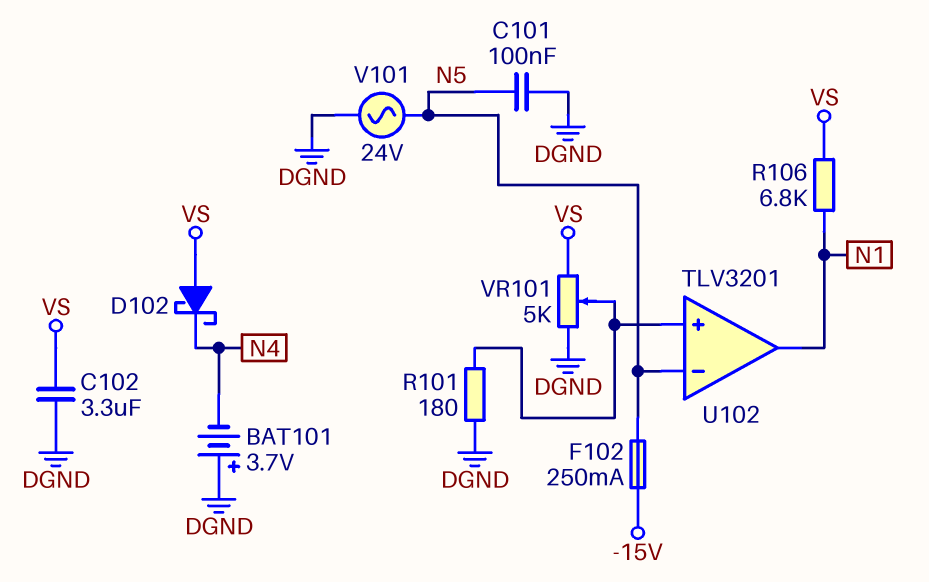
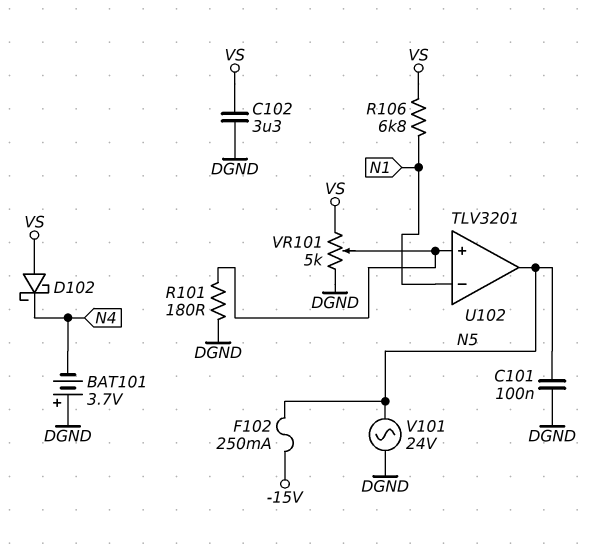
U102 pin in-: N5 -> N1
U102 pin out: N1 -> N5

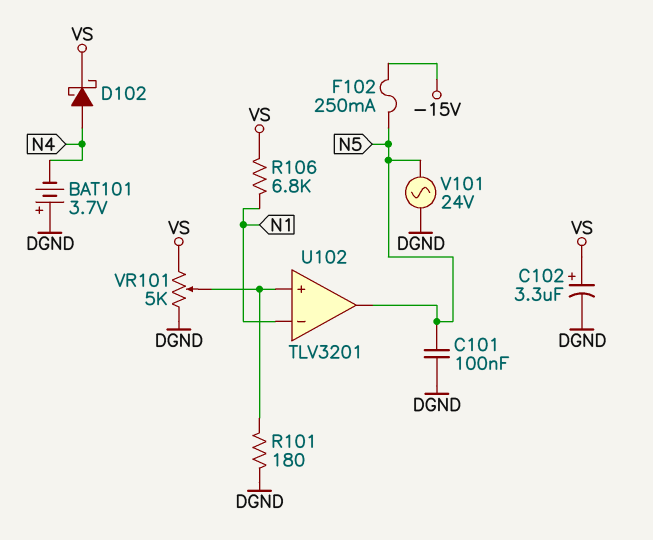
C102: 3.3uF (DGND, VS) -> 3.3uF (plus VS, minus DGND)
D102: schottky (A VS, K N4) -> schottky (A N4, K VS)

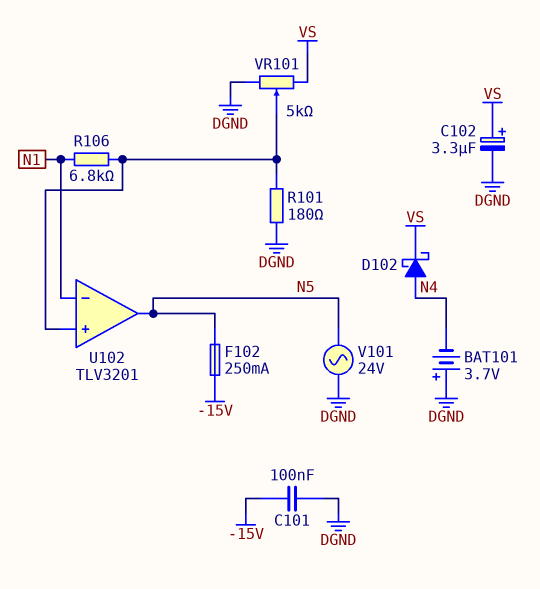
C101: 100nF (DGND, N5) -> 100nF (-15V, DGND)
R106: 6.8k (N1, VS) -> 6.8k (N1, U102/in+)

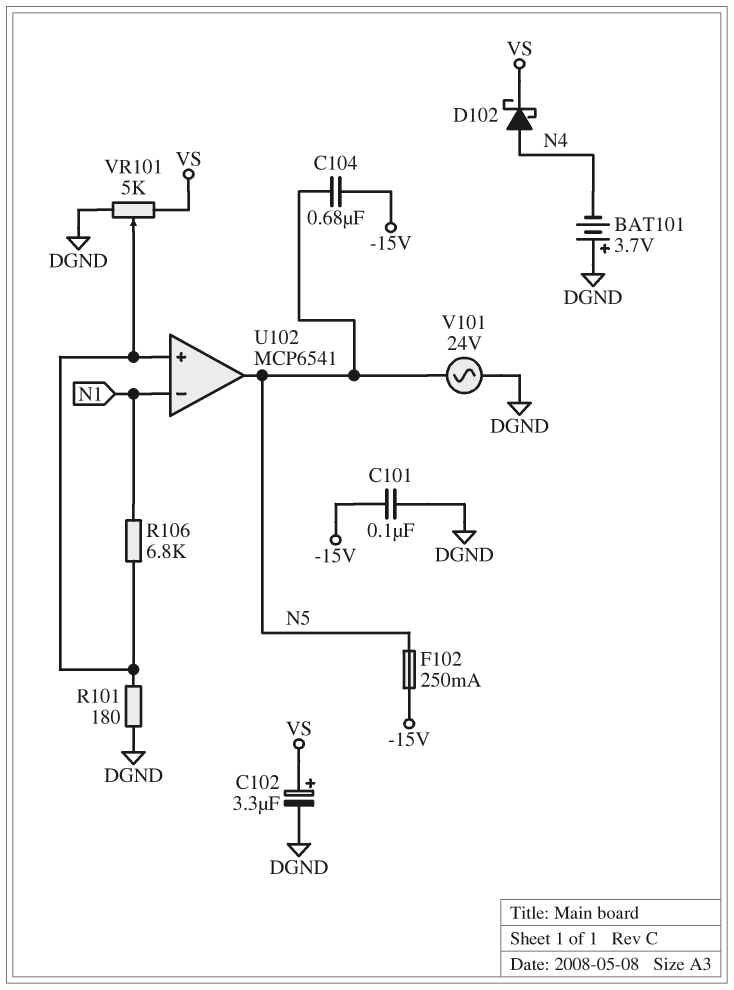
C104: none -> 680nF (-15V, N5)
U102: TLV3201 -> MCP6541

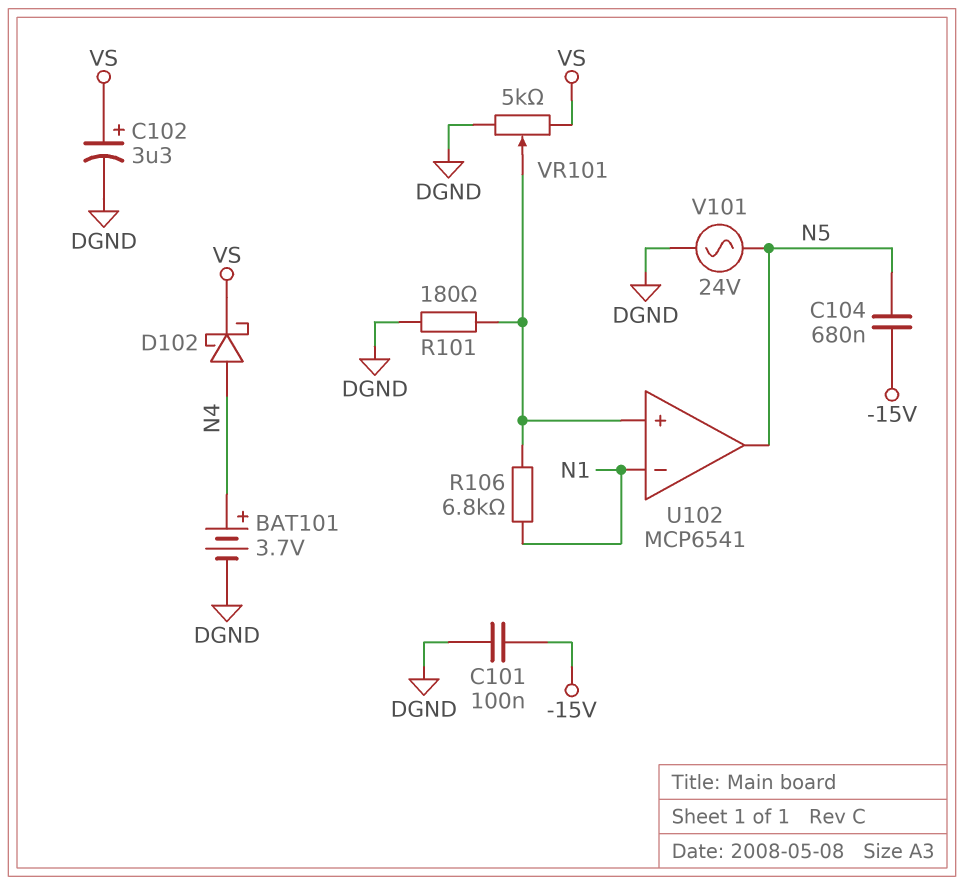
BAT101: 3.7V (plus DGND, minus N4) -> 3.7V (plus N4, minus DGND)
F102: 250mA (-15V, N5) -> none

